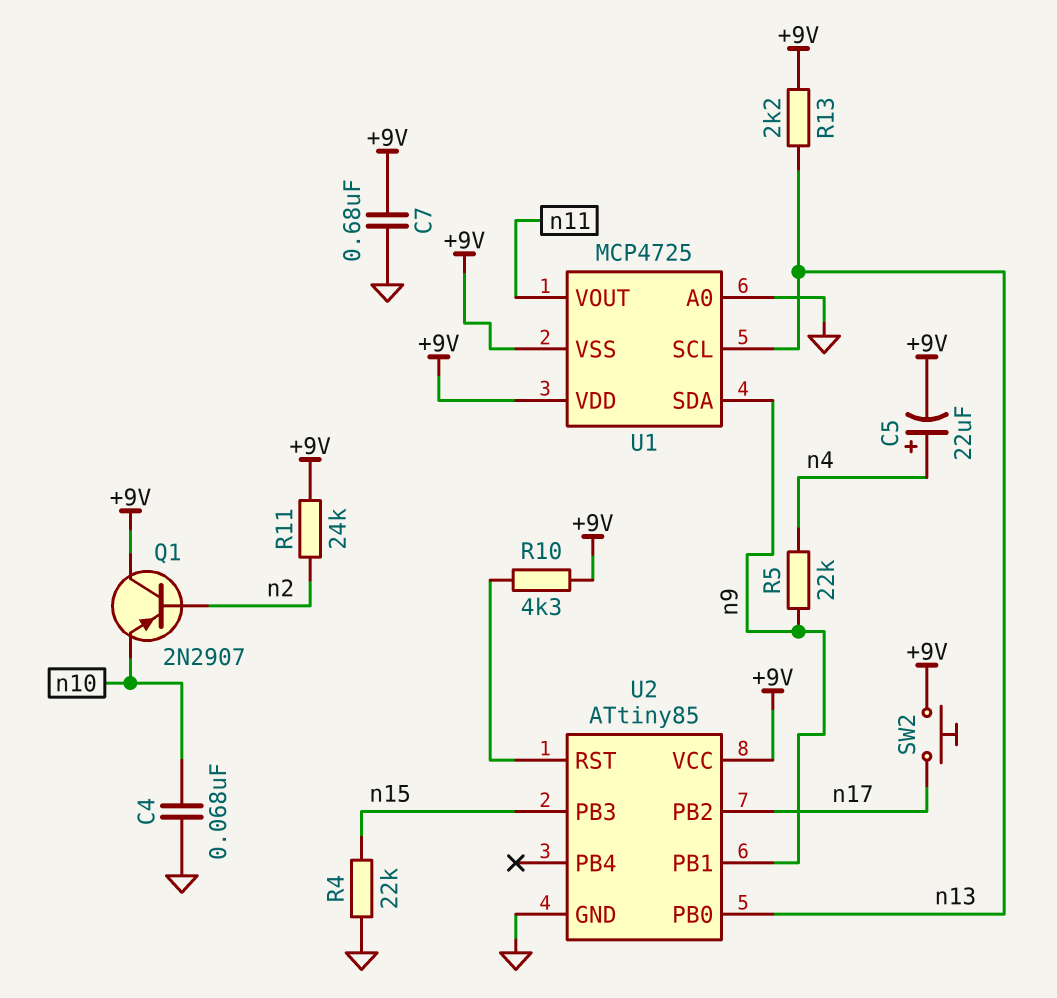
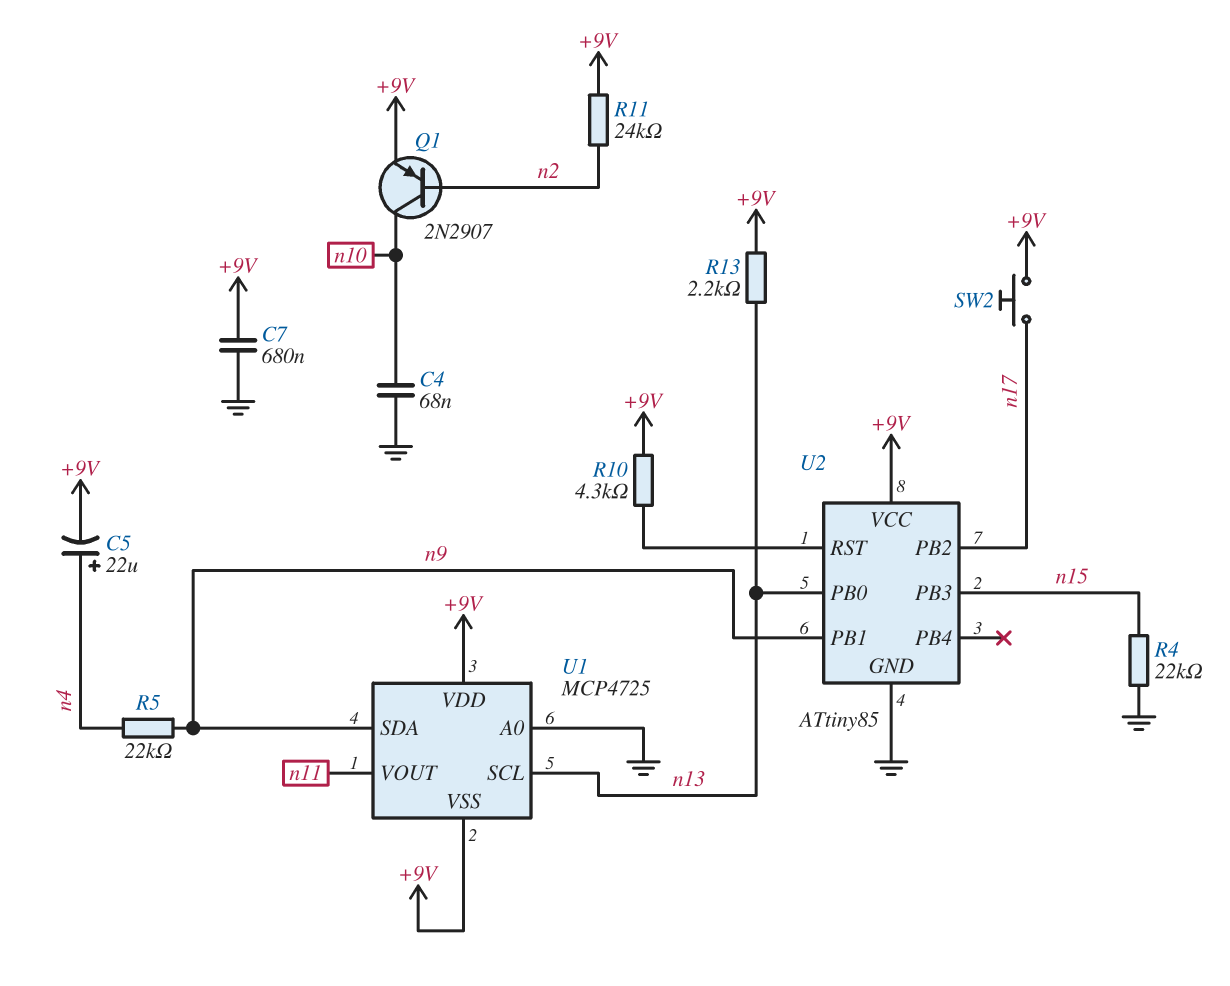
Q1: PNP 2N2907 (B n2, C +9V, E n10) -> PNP 2N2907 (B n2, C n10, E +9V)

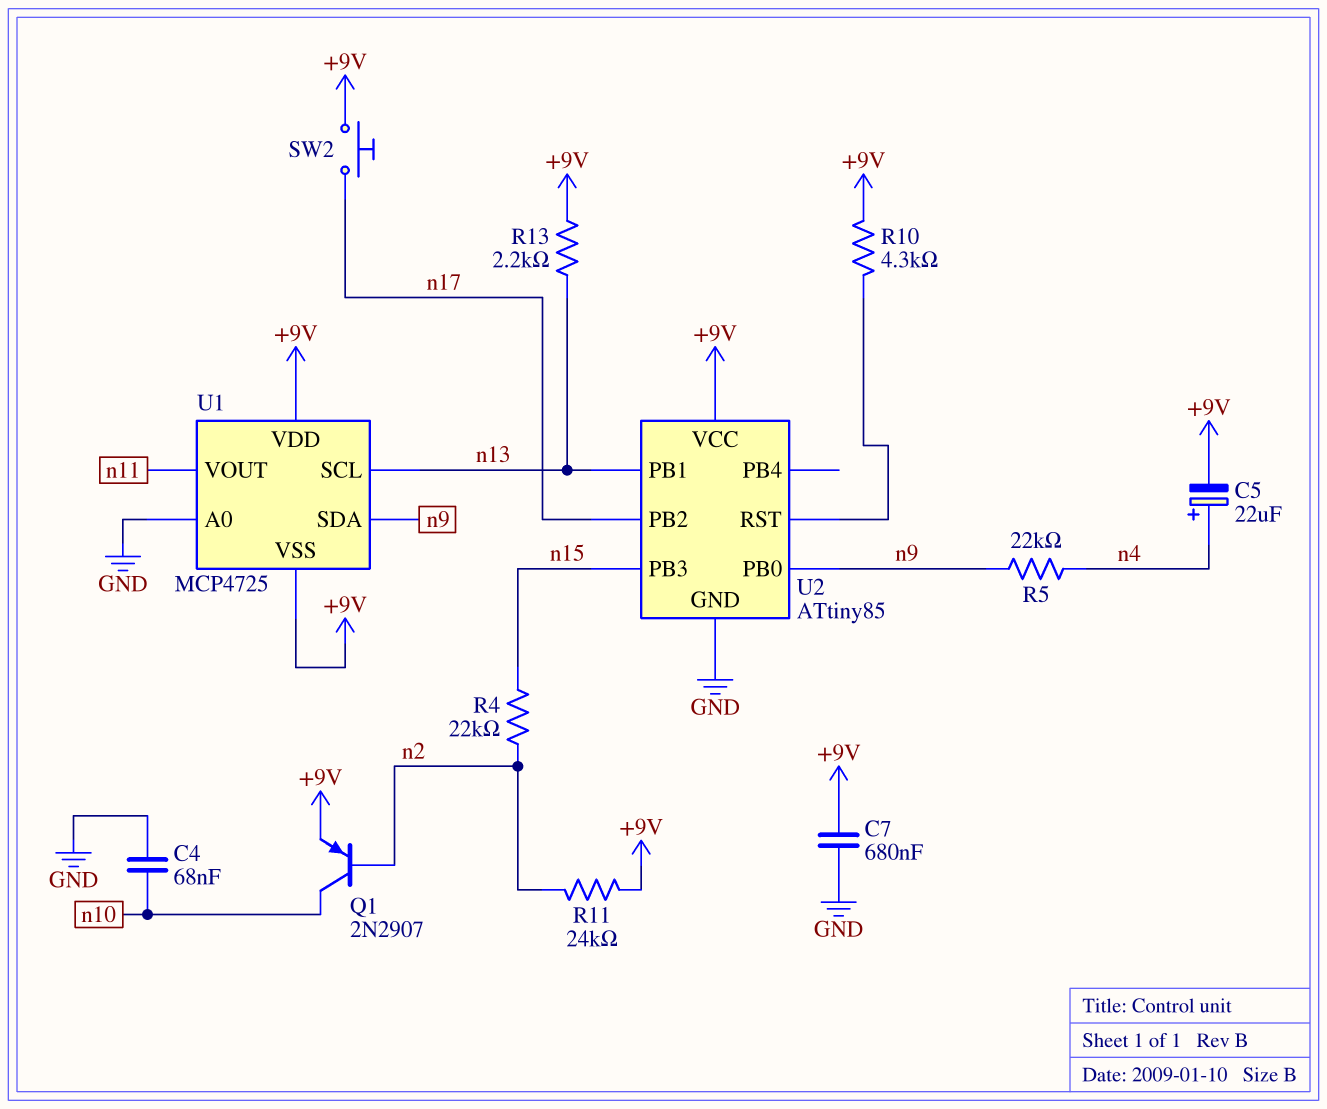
R4: 22k (GND, n15) -> 22k (n2, n15)
U2 pin PB0: n13 -> n9
U2 pin PB1: n9 -> n13

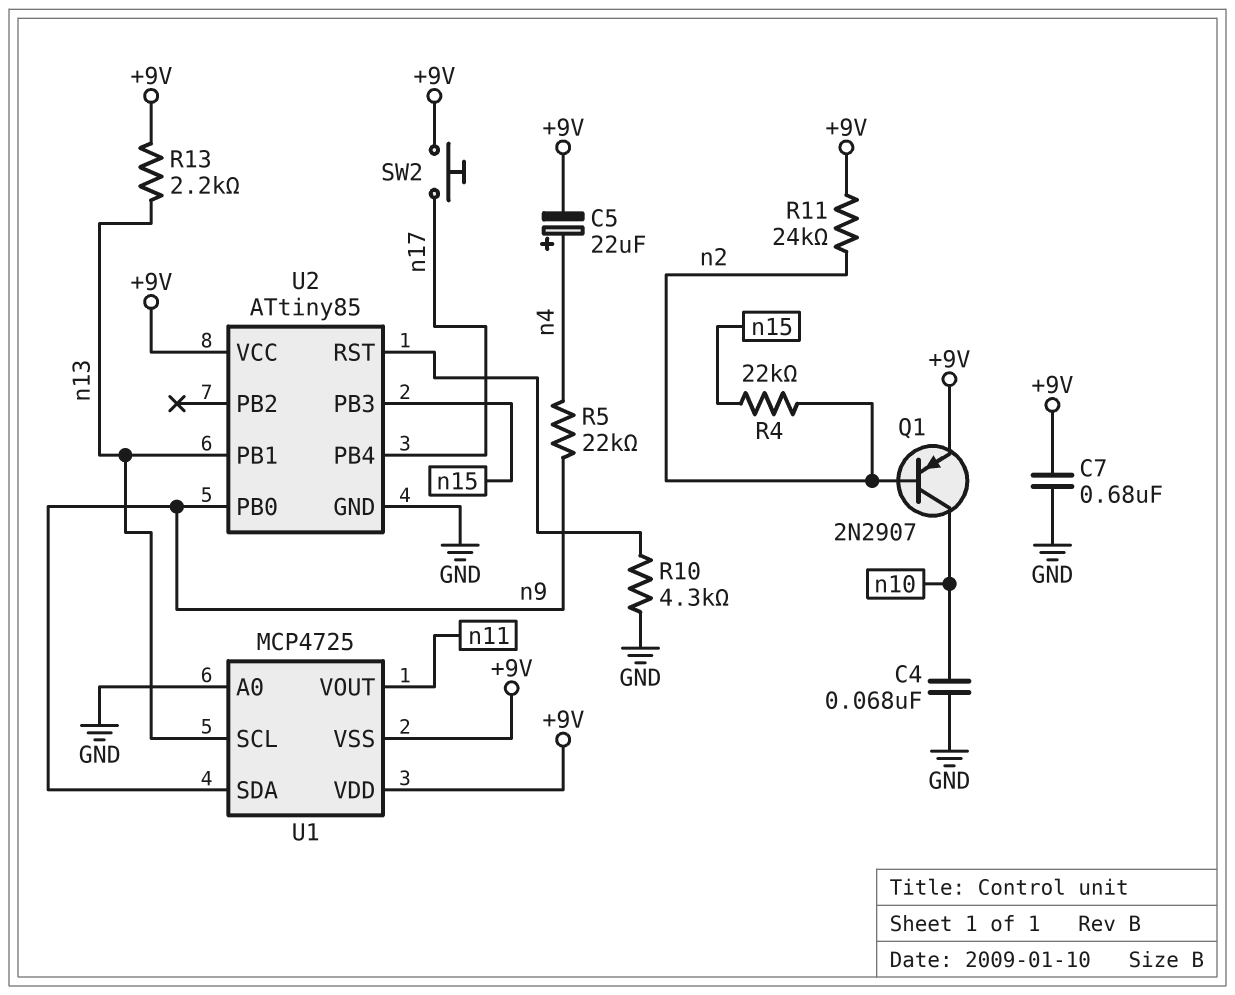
R10: 4.3k (+9V, U2/RST) -> 4.3k (GND, U2/RST)
U2 pin PB2: n17 -> none
U2 pin PB4: none -> n17

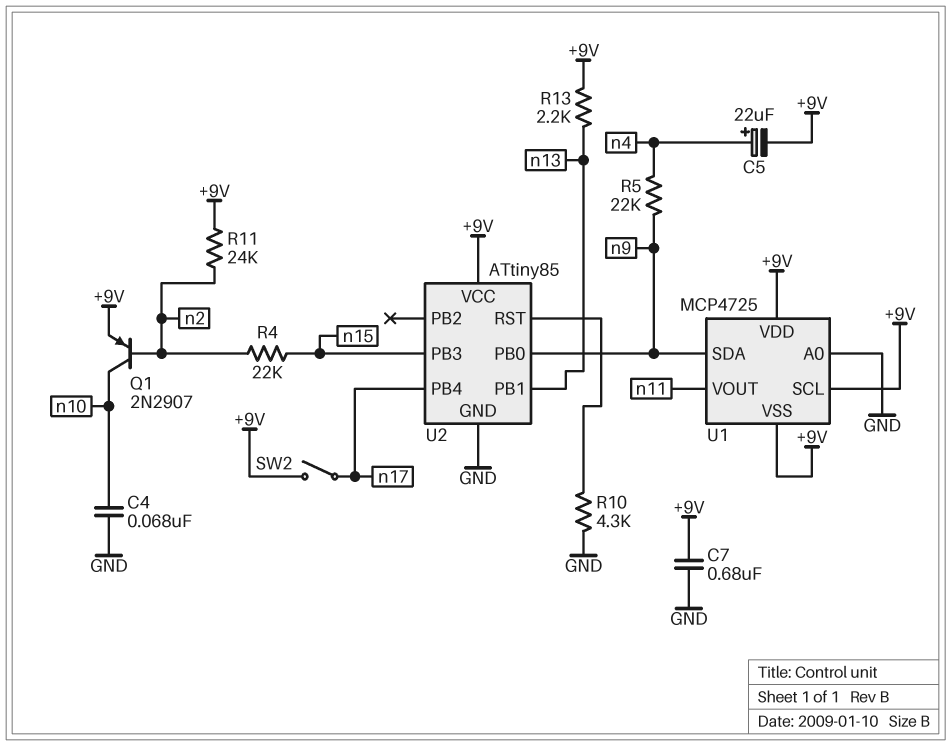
SW2: button (+9V, n17) -> switch (+9V, n17)
U1 pin SCL: n13 -> +9V

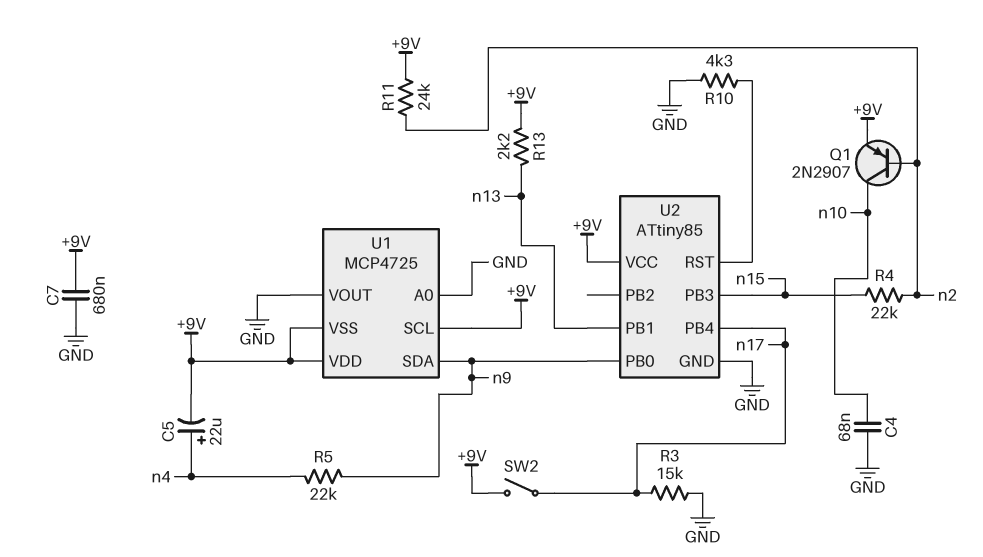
R3: none -> 15k (GND, n17)
U1 pin VOUT: n11 -> GND

